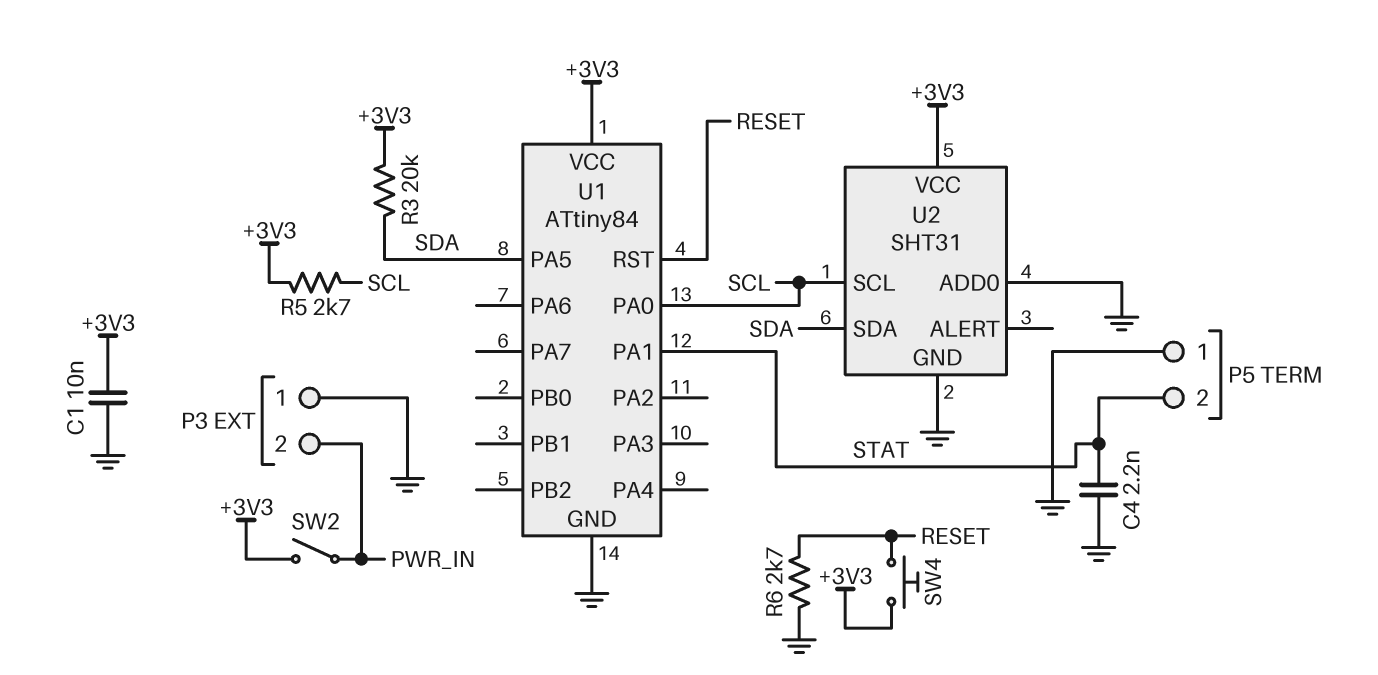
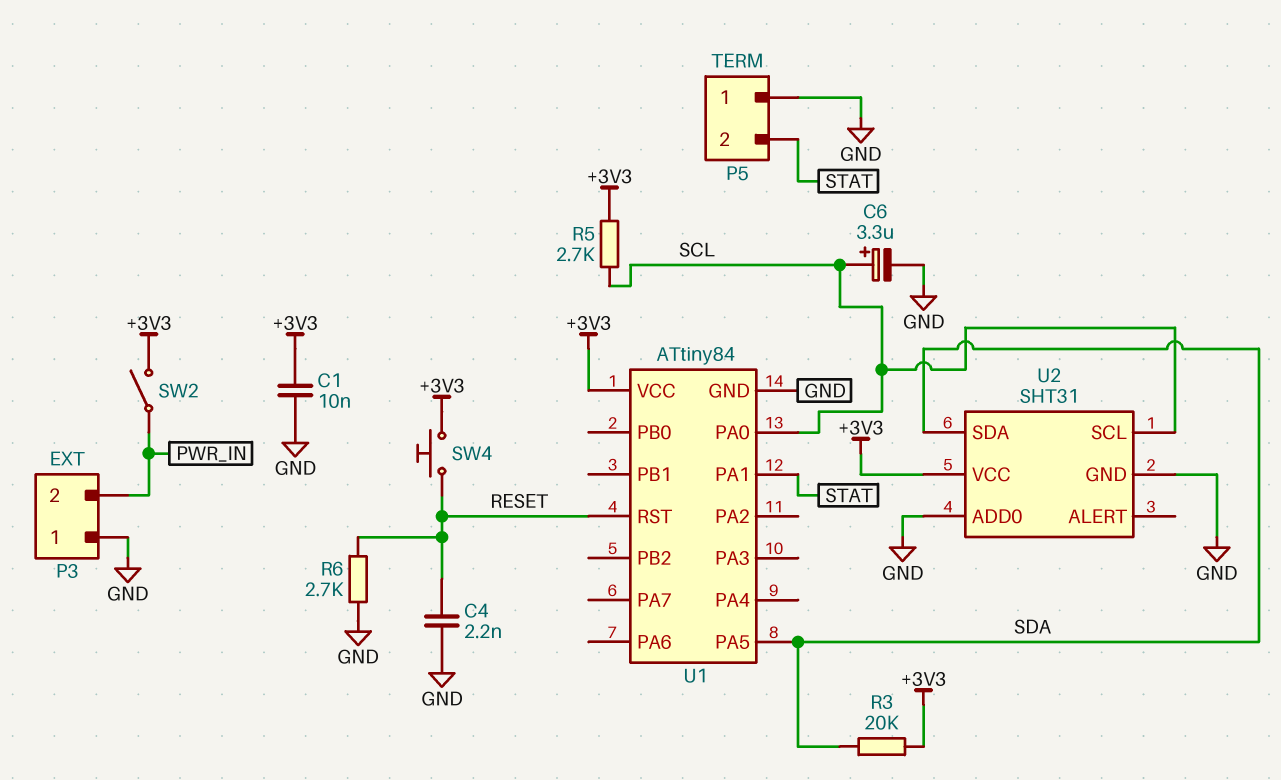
C4: 2.2nF (GND, STAT) -> 2.2nF (GND, RESET)
C6: none -> 3.3uF (plus SCL, minus GND)

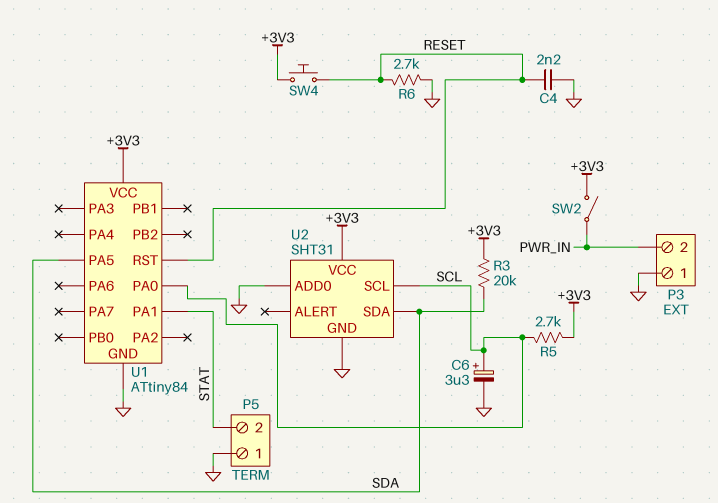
C1: 10nF (+3V3, GND) -> none

